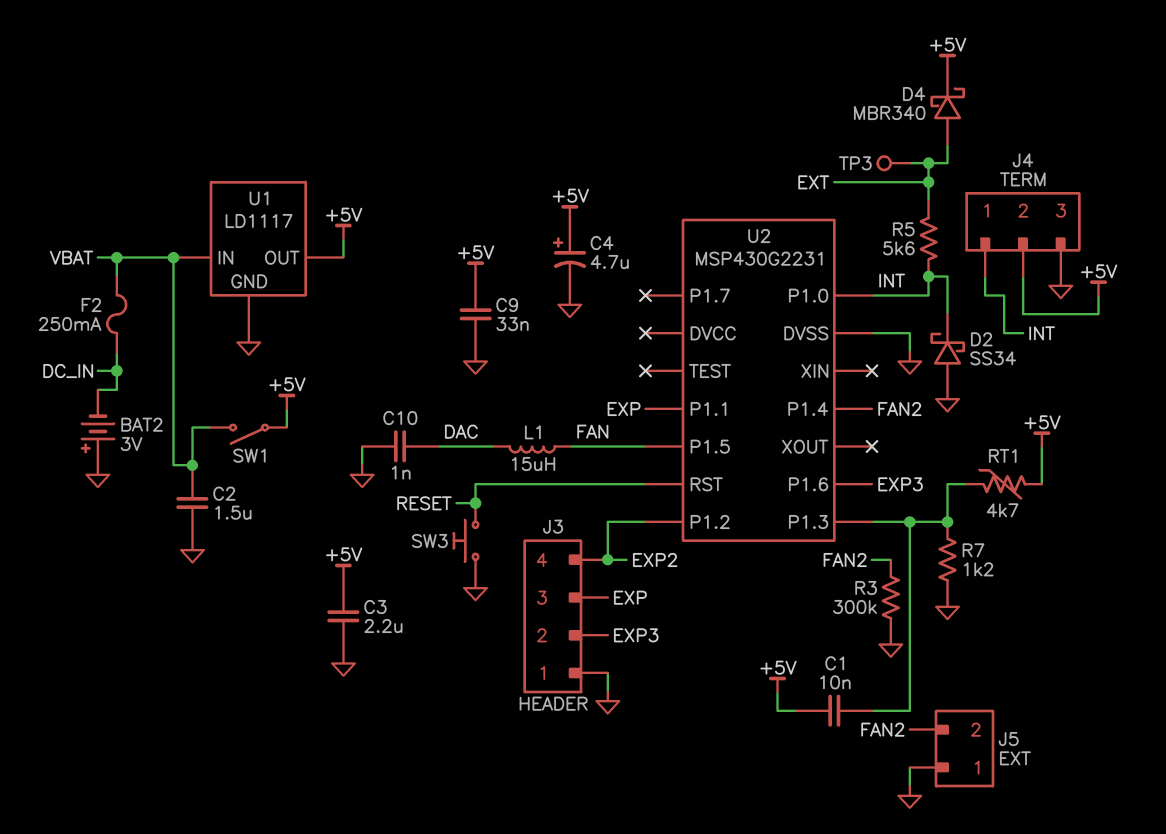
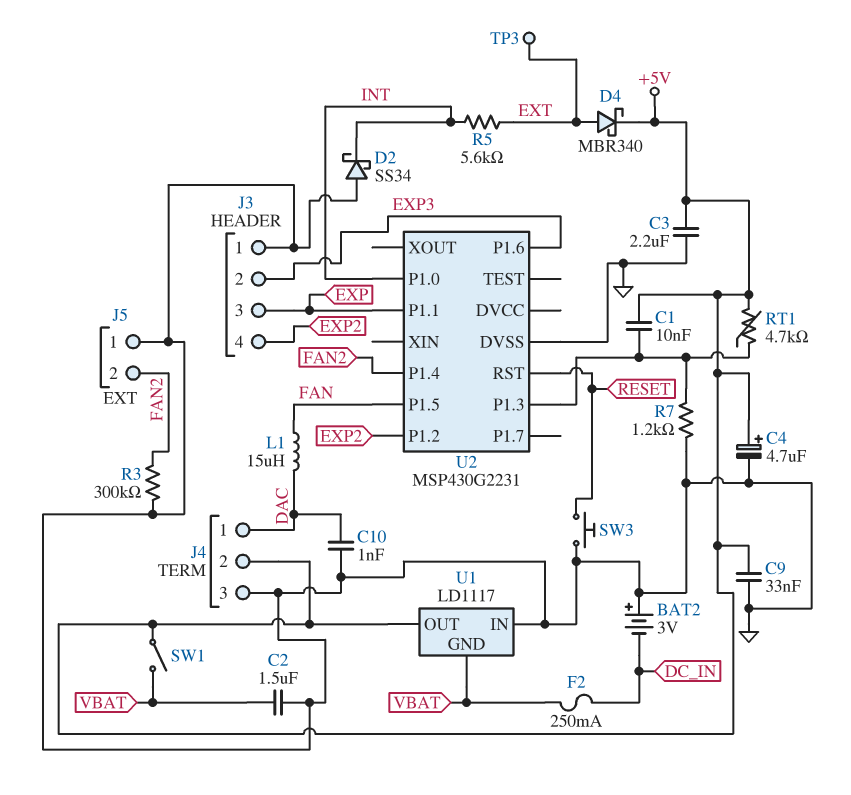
J4 pin 1: INT -> DAC
U1 pin GND: GND -> VBAT
U1 pin IN: VBAT -> GND

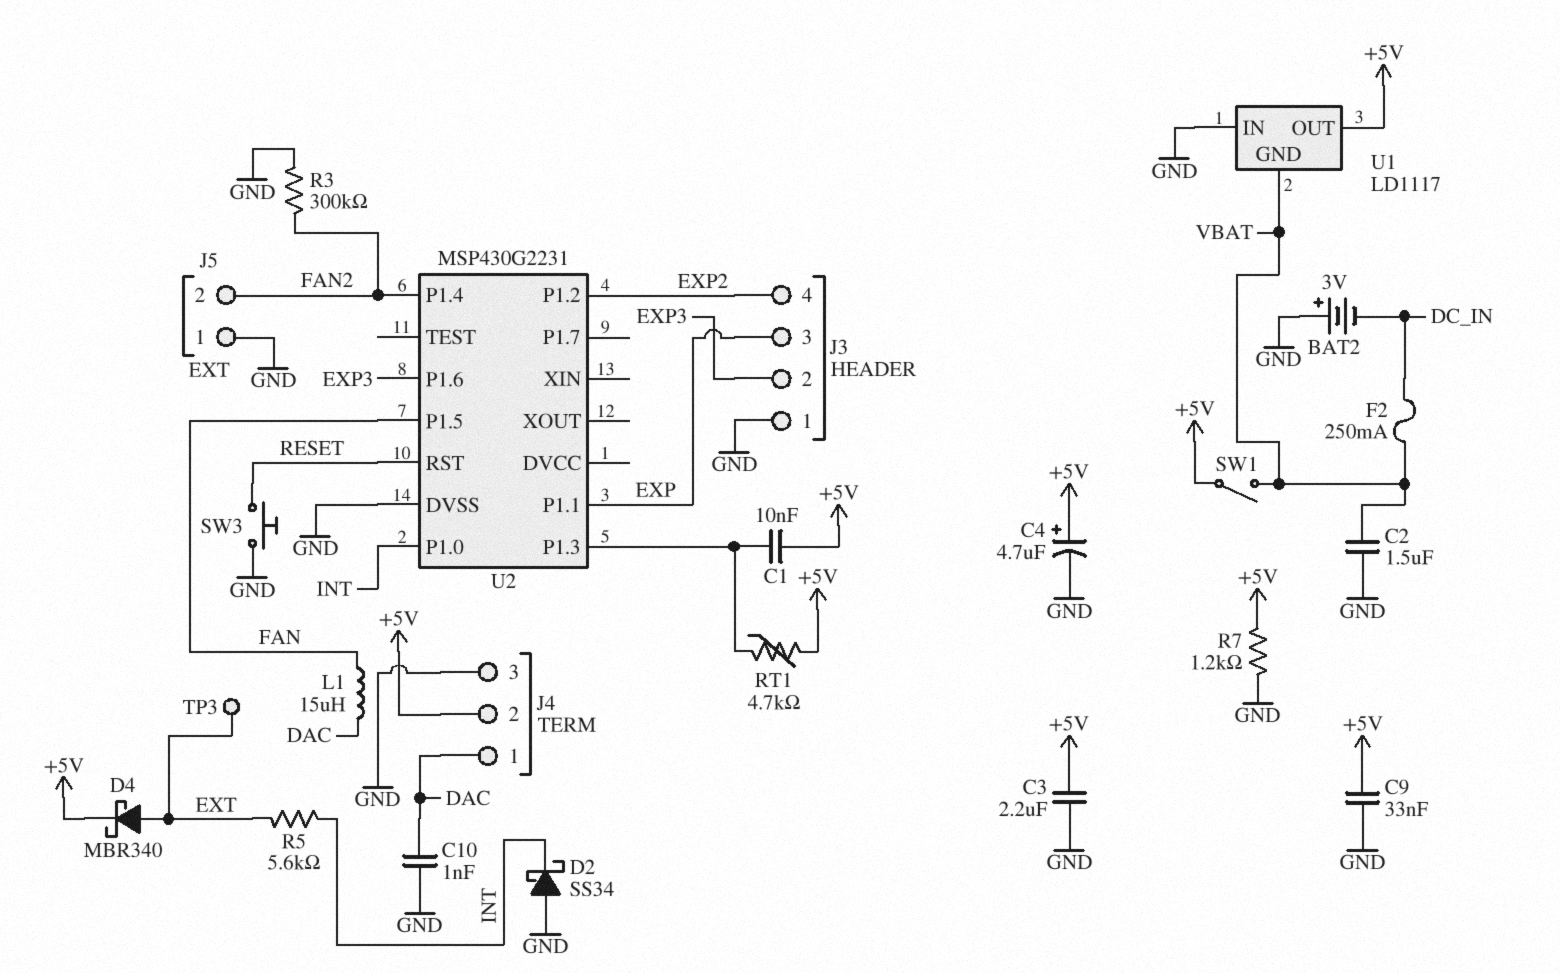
R7: 1.2k (GND, U2/P1.3) -> 1.2k (+5V, GND)

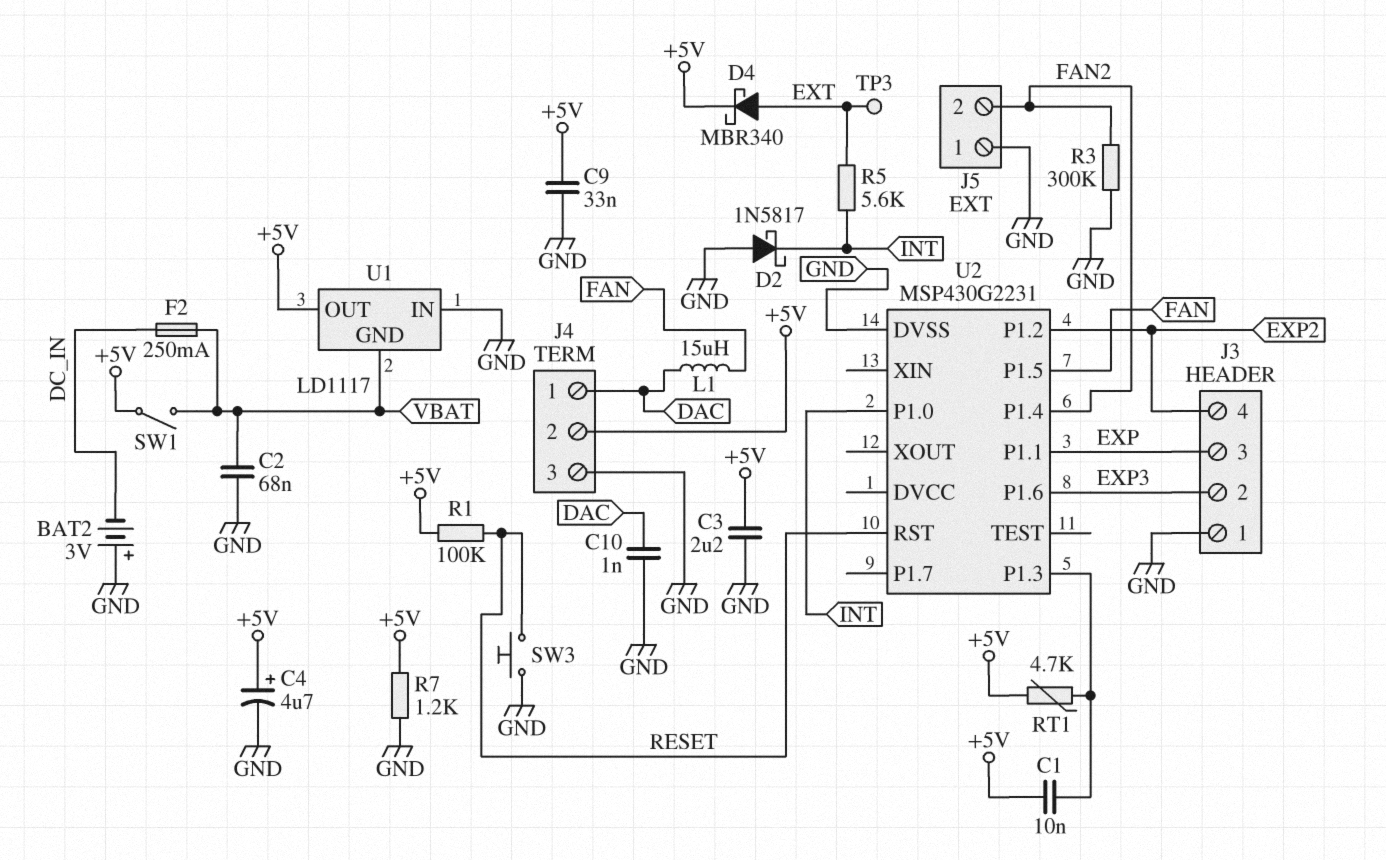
C2: 1.5uF (GND, VBAT) -> 68nF (GND, VBAT)
D2: schottky SS34 (A GND, K INT) -> schottky 1N5817 (A GND, K INT)
R1: none -> 100k (+5V, RESET)

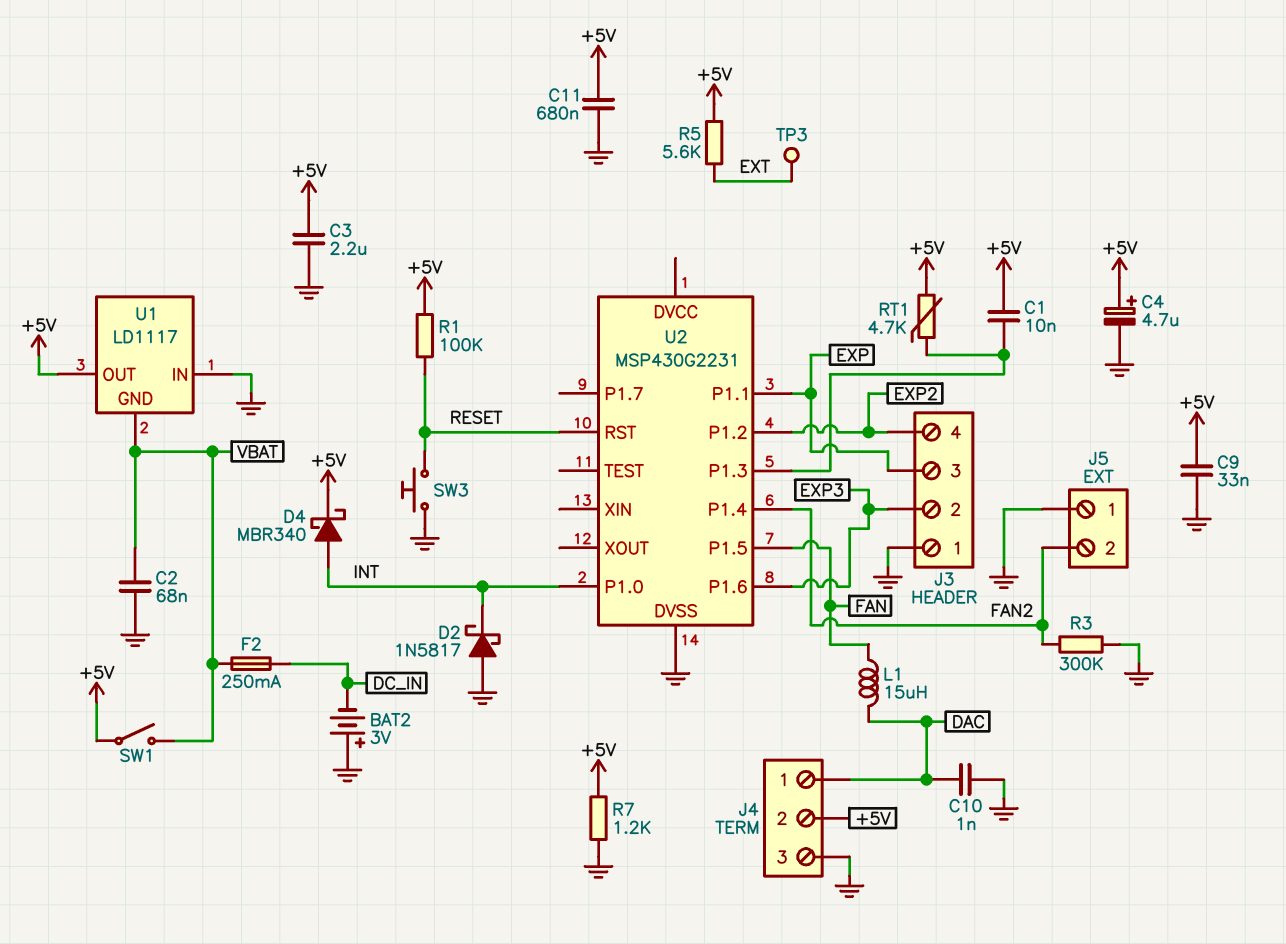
C11: none -> 680nF (+5V, GND)
D4: schottky MBR340 (A EXT, K +5V) -> schottky MBR340 (A INT, K +5V)
R5: 5.6k (EXT, INT) -> 5.6k (+5V, EXT)

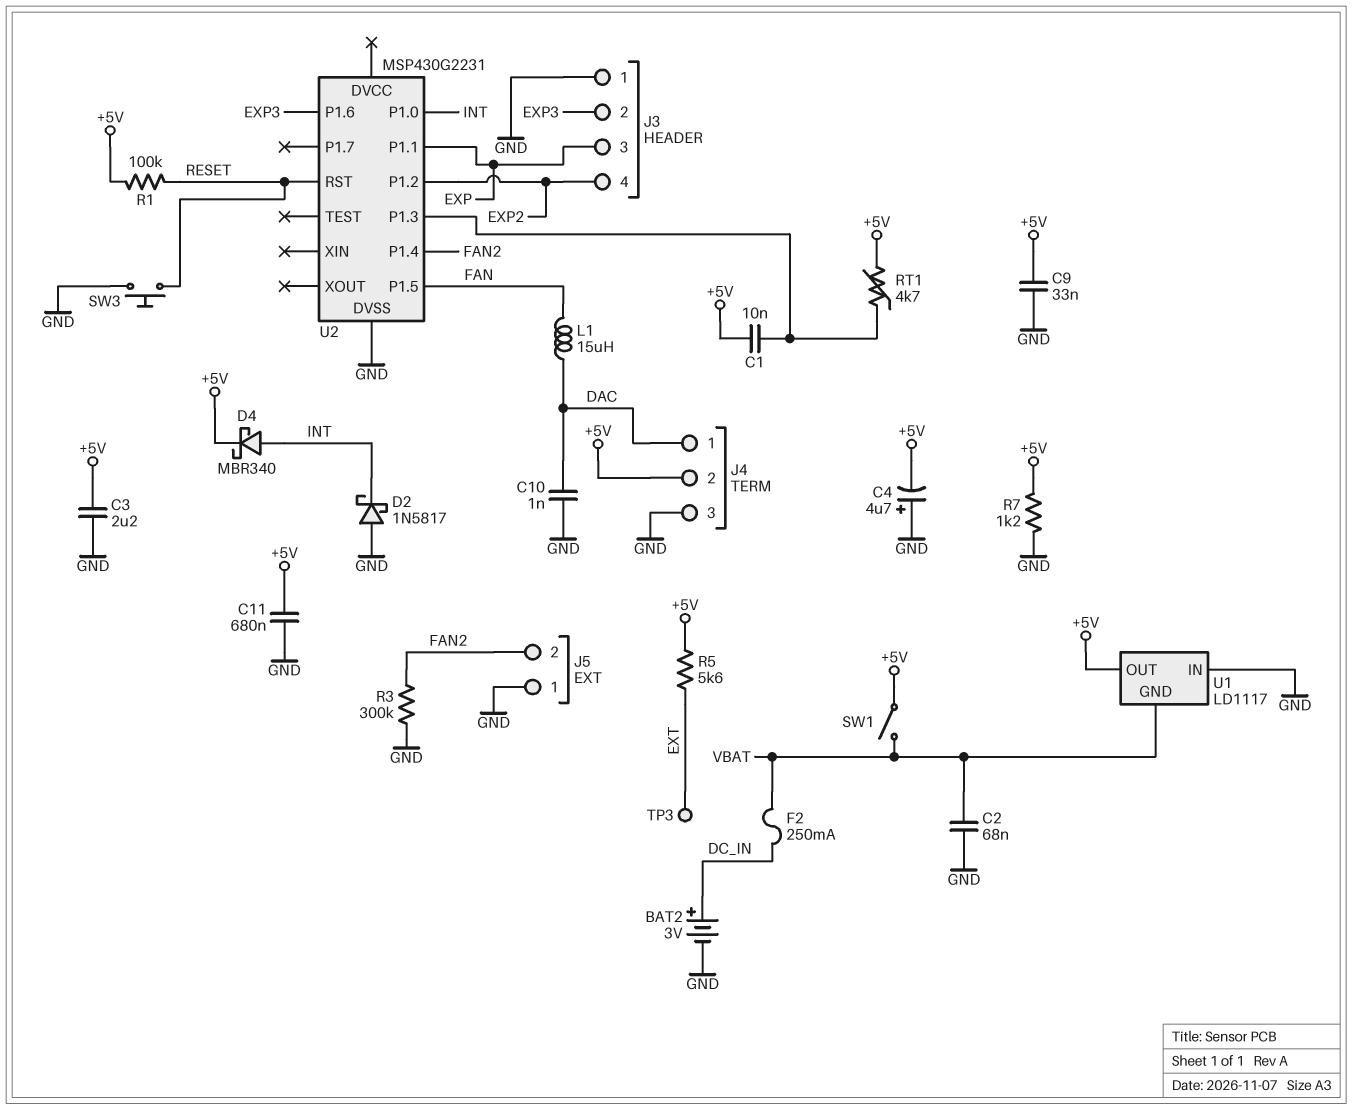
BAT2: 3V (plus GND, minus DC_IN) -> 3V (plus DC_IN, minus GND)
C4: 4.7uF (plus +5V, minus GND) -> 4.7uF (plus GND, minus +5V)

